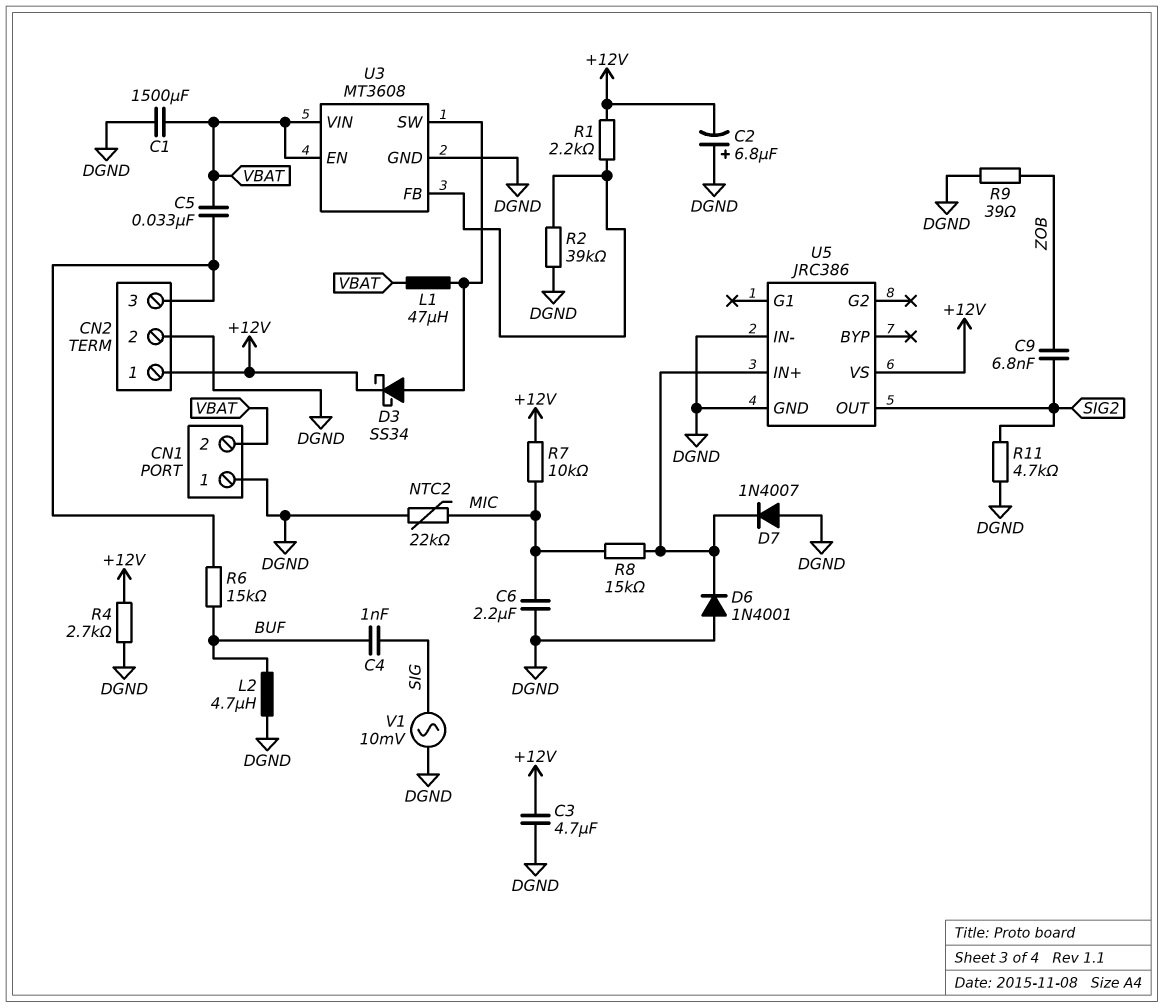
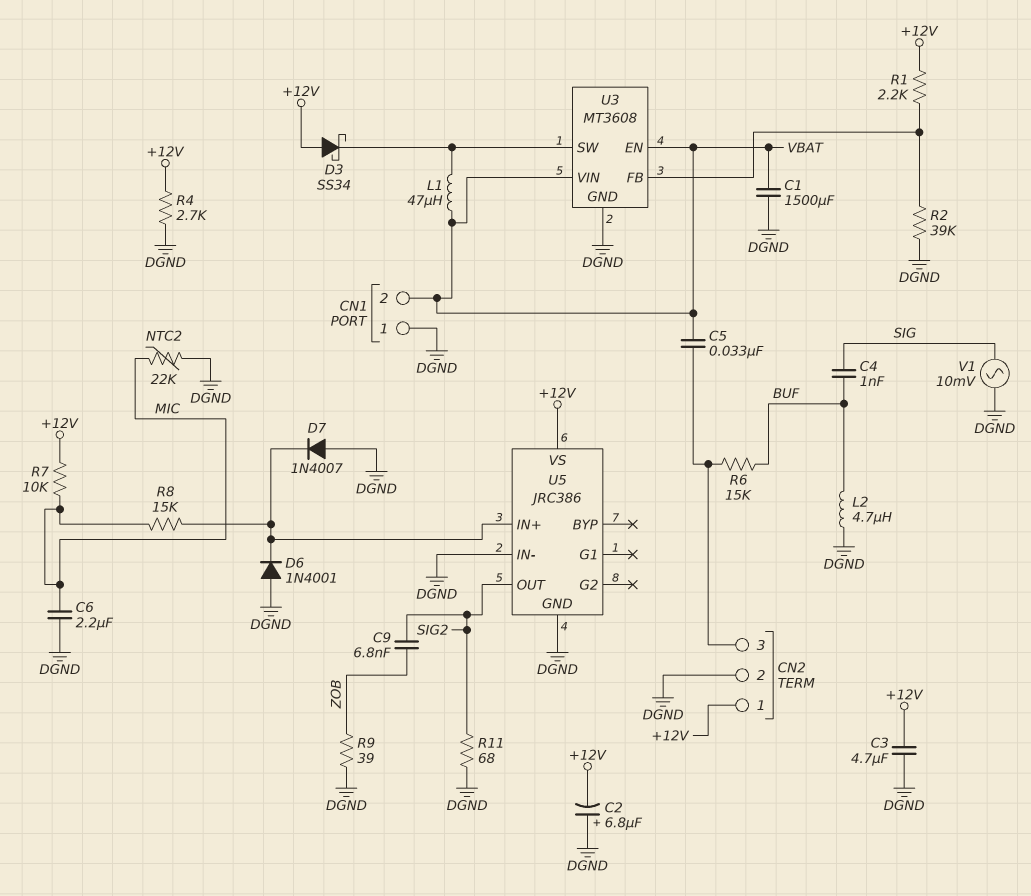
D3: schottky SS34 (A U3/SW, K +12V) -> schottky SS34 (A +12V, K U3/SW)
R11: 4.7k (DGND, SIG2) -> 68 (DGND, SIG2)

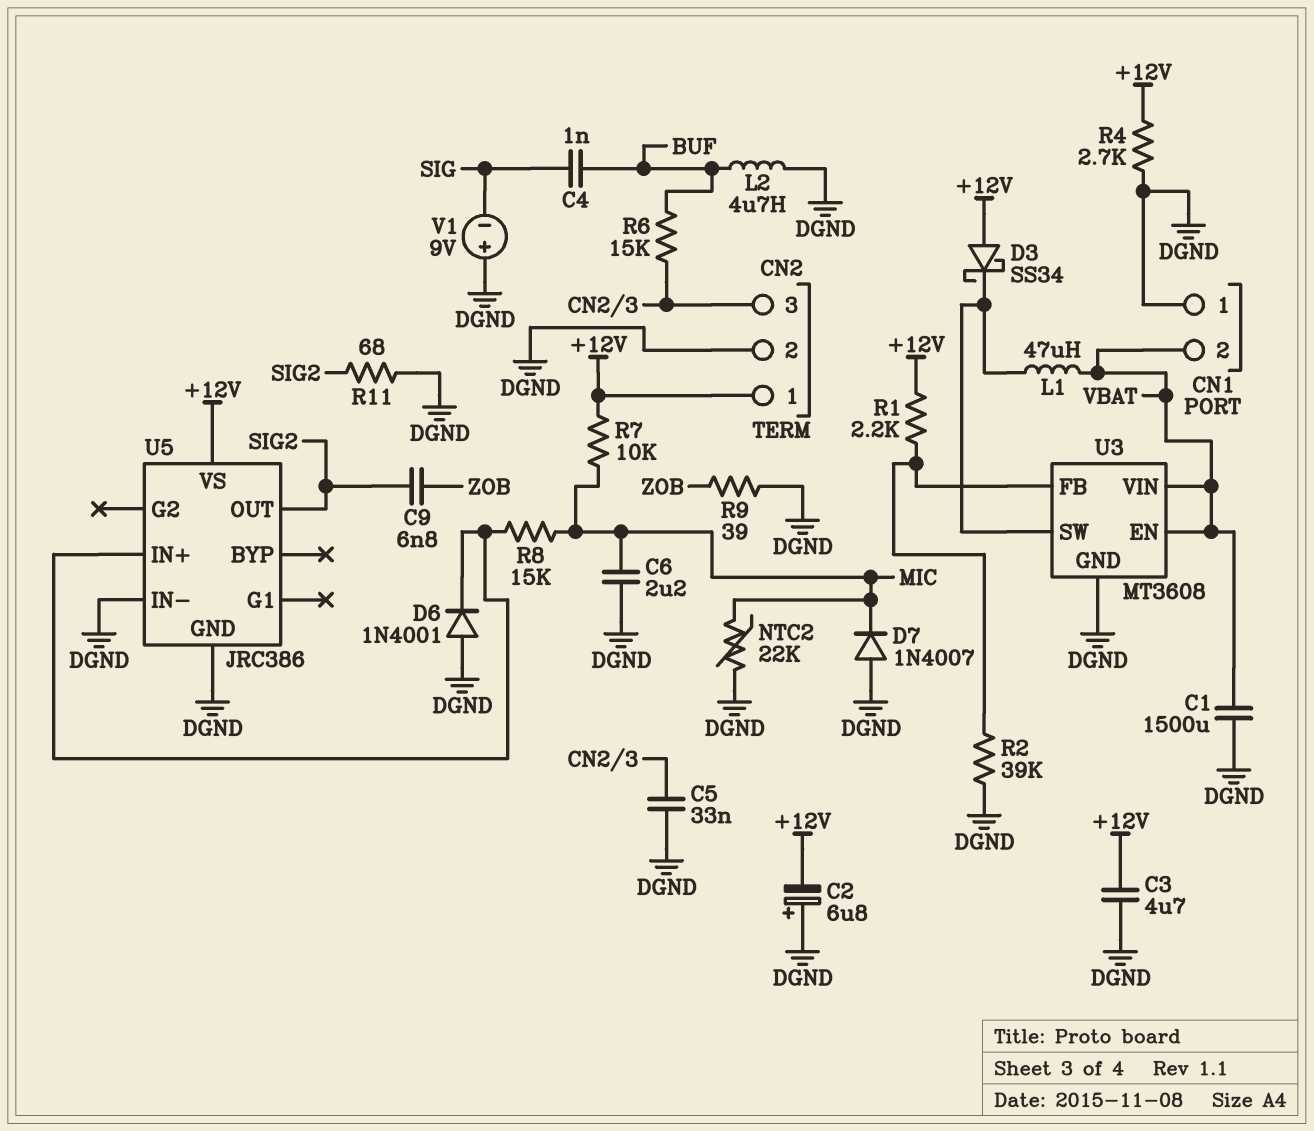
C5: 33nF (CN2/3, VBAT) -> 33nF (CN2/3, DGND)
D7: diode 1N4007 (A DGND, K U5/IN+) -> diode 1N4007 (A DGND, K MIC)
V1: AC 10mV (DGND, SIG) -> 9V (plus DGND, minus SIG)

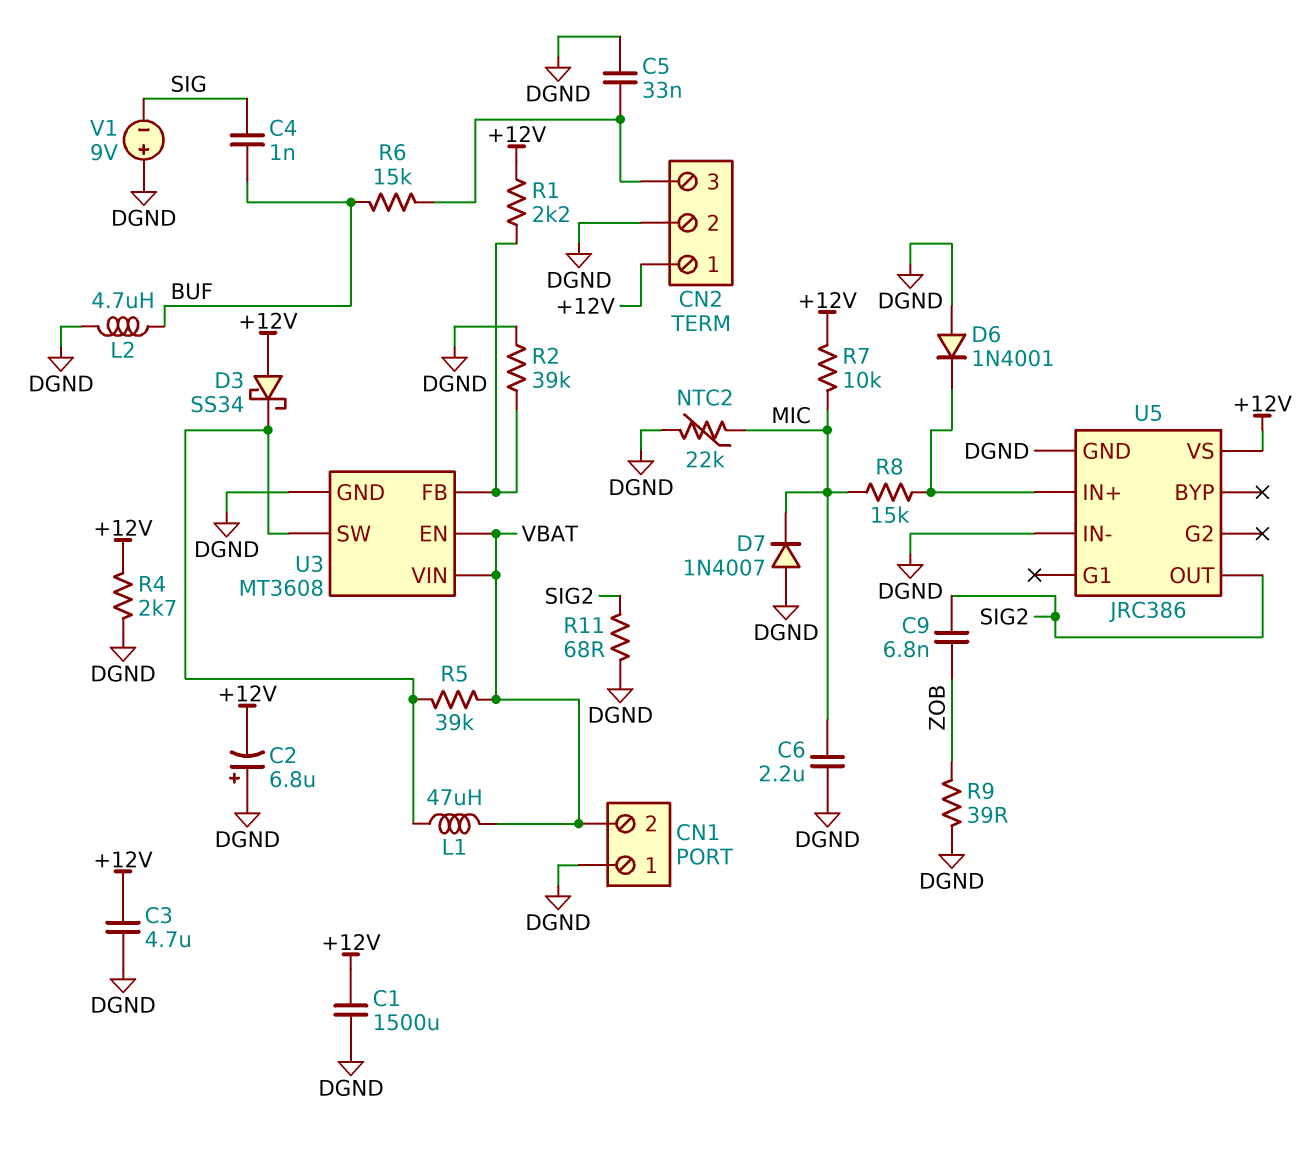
C1: 1500uF (DGND, VBAT) -> 1500uF (+12V, DGND)
R5: none -> 39k (U3/SW, VBAT)

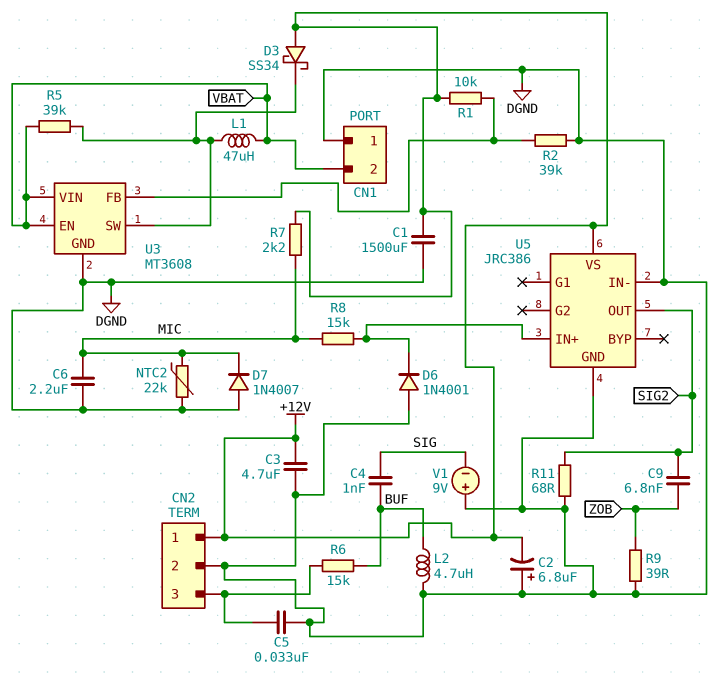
R1: 2.2k (+12V, U3/FB) -> 10k (+12V, U3/FB)
R4: 2.7k (+12V, DGND) -> none
R7: 10k (+12V, MIC) -> 2.2k (+12V, MIC)

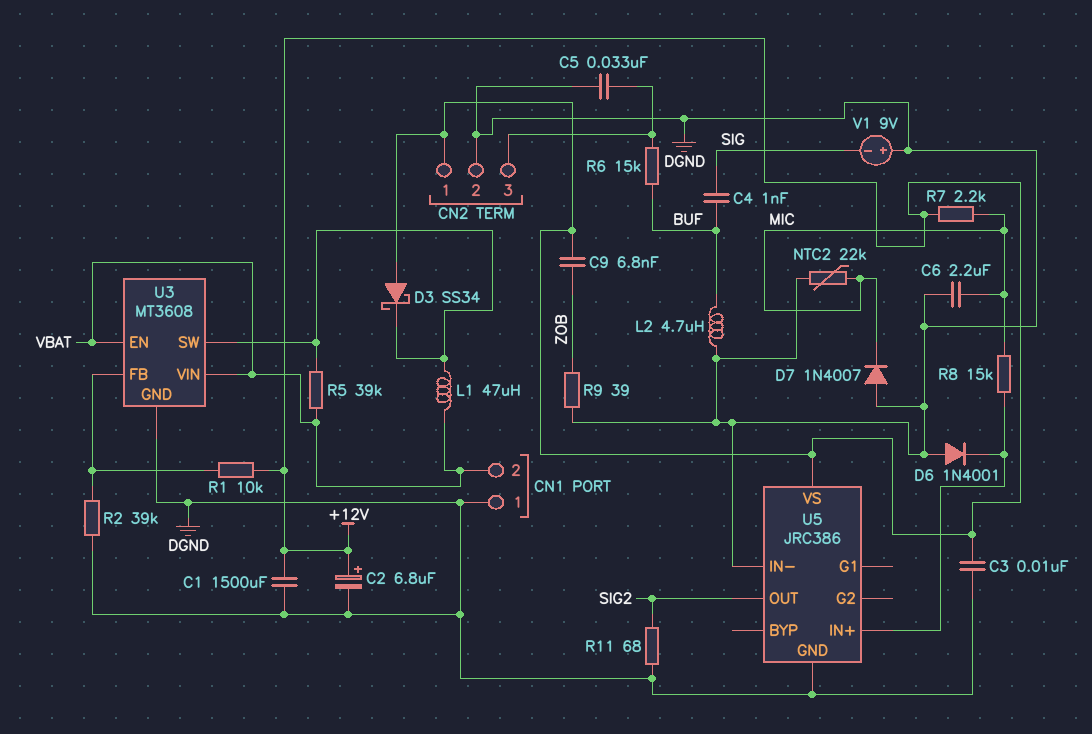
C2: 6.8uF (plus DGND, minus +12V) -> 6.8uF (plus +12V, minus DGND)
C3: 4.7uF (+12V, DGND) -> 10nF (+12V, DGND)
C9: 6.8nF (SIG2, ZOB) -> 6.8nF (+12V, ZOB)

